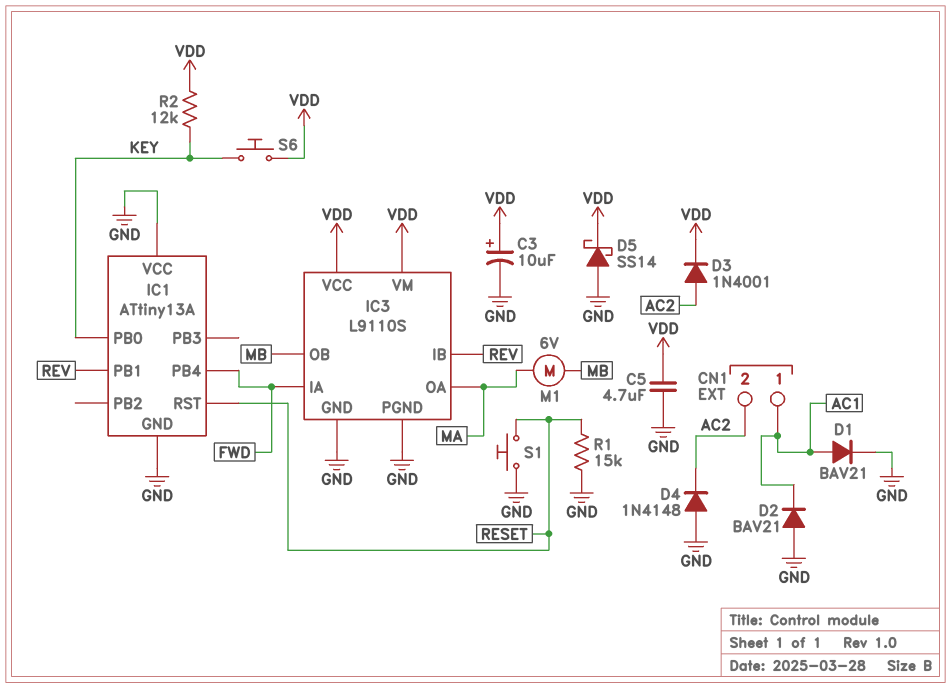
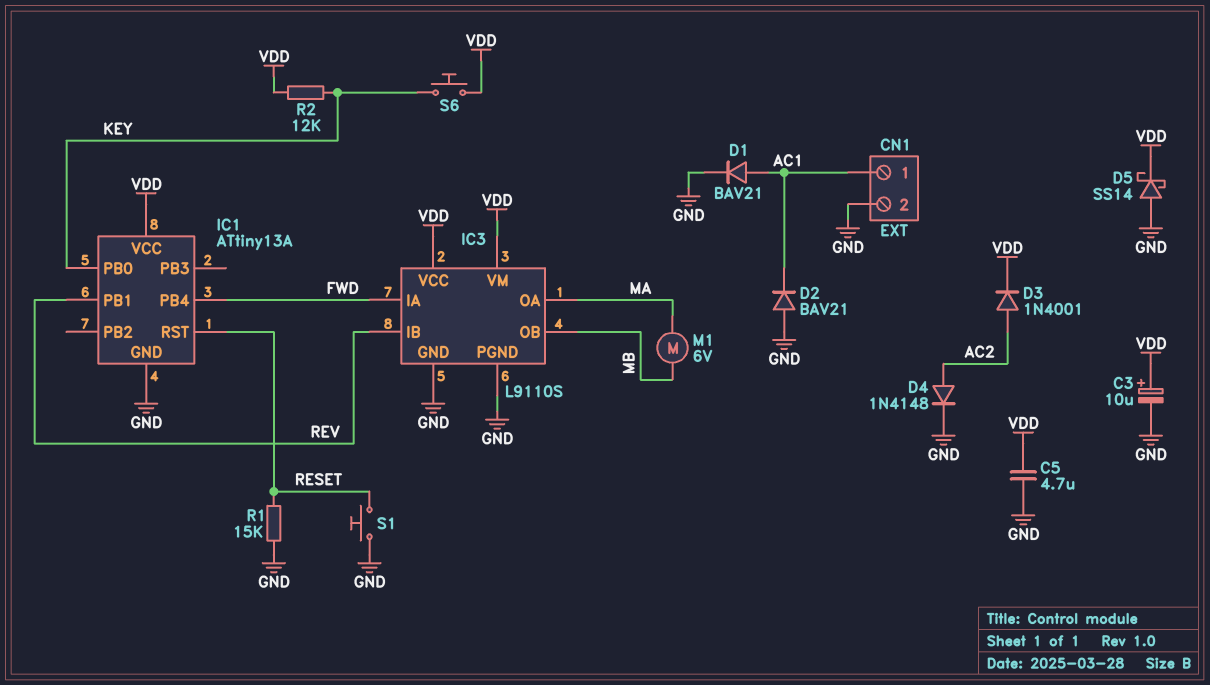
CN1 pin 2: AC2 -> GND
D4: diode 1N4148 (A GND, K AC2) -> diode 1N4148 (A AC2, K GND)
IC1 pin VCC: GND -> VDD

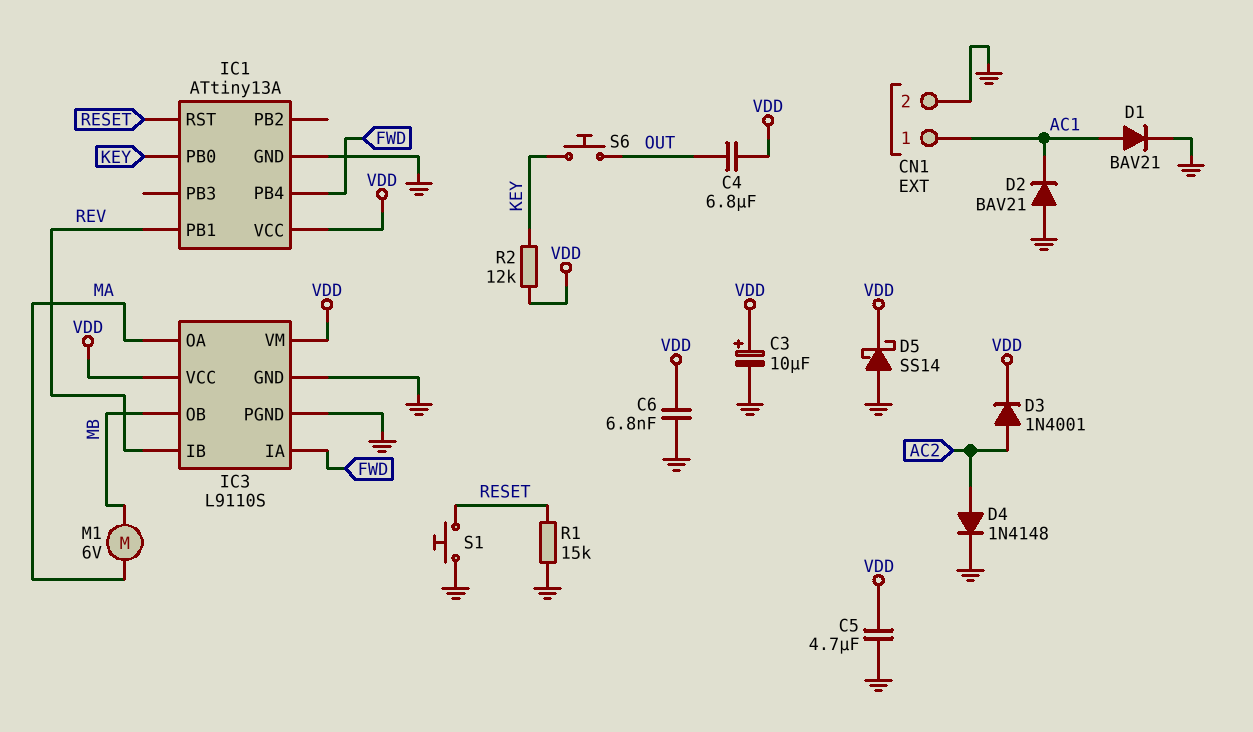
C4: none -> 6.8uF (OUT, VDD)
C6: none -> 6.8nF (GND, VDD)
S6: button (KEY, VDD) -> button (KEY, OUT)

